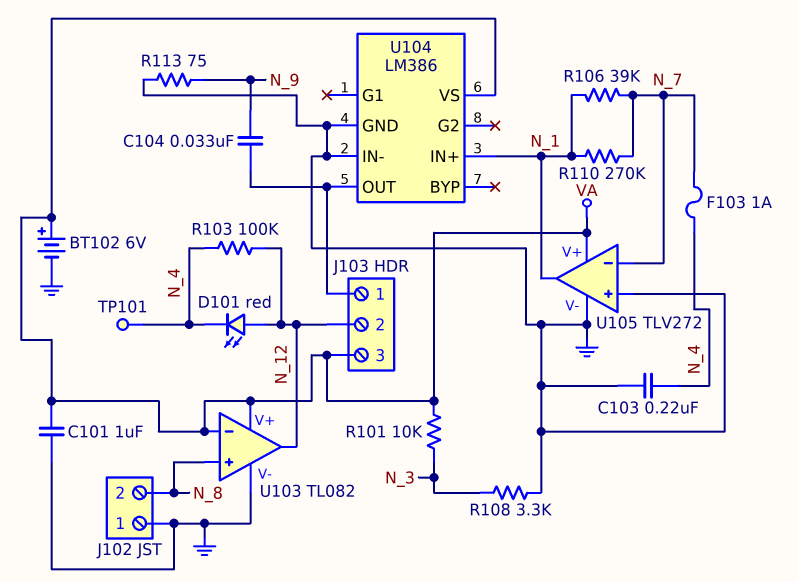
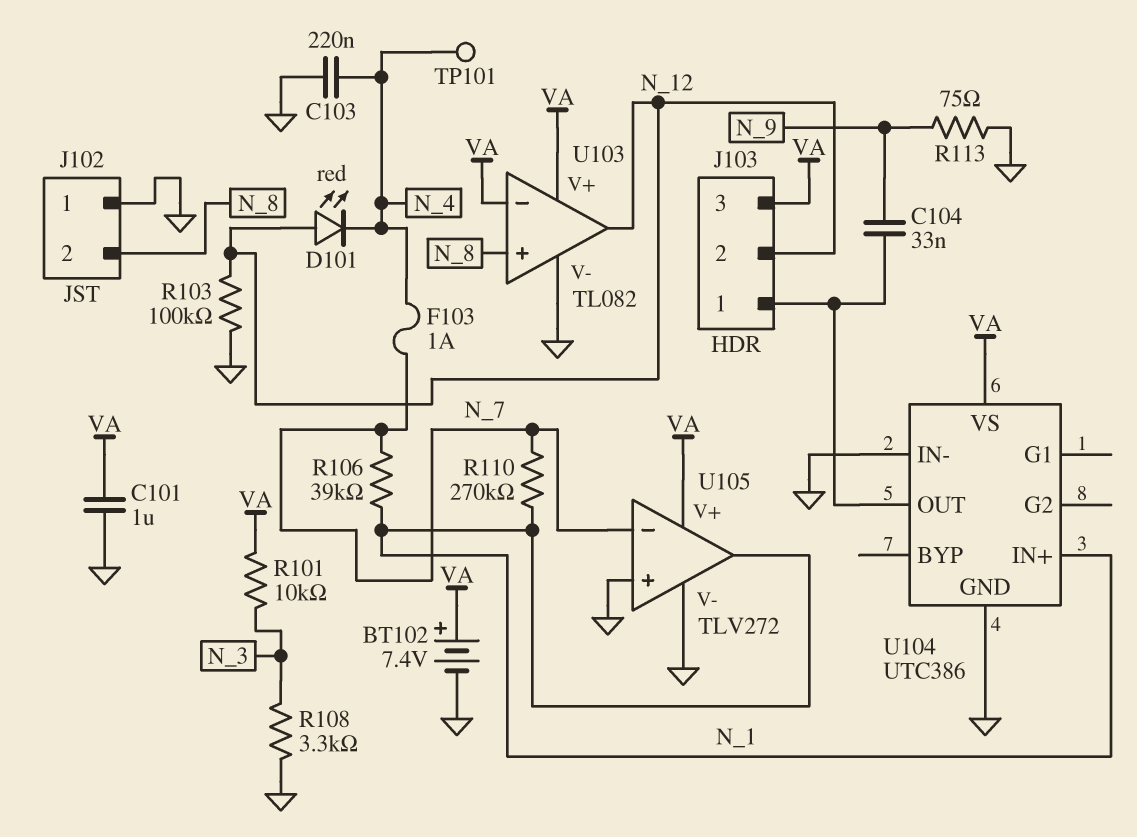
BT102: 6V (plus VA, minus GND) -> 7.4V (plus VA, minus GND)
R103: 100k (N_4, N_12) -> 100k (GND, N_12)
U104: LM386 -> UTC386

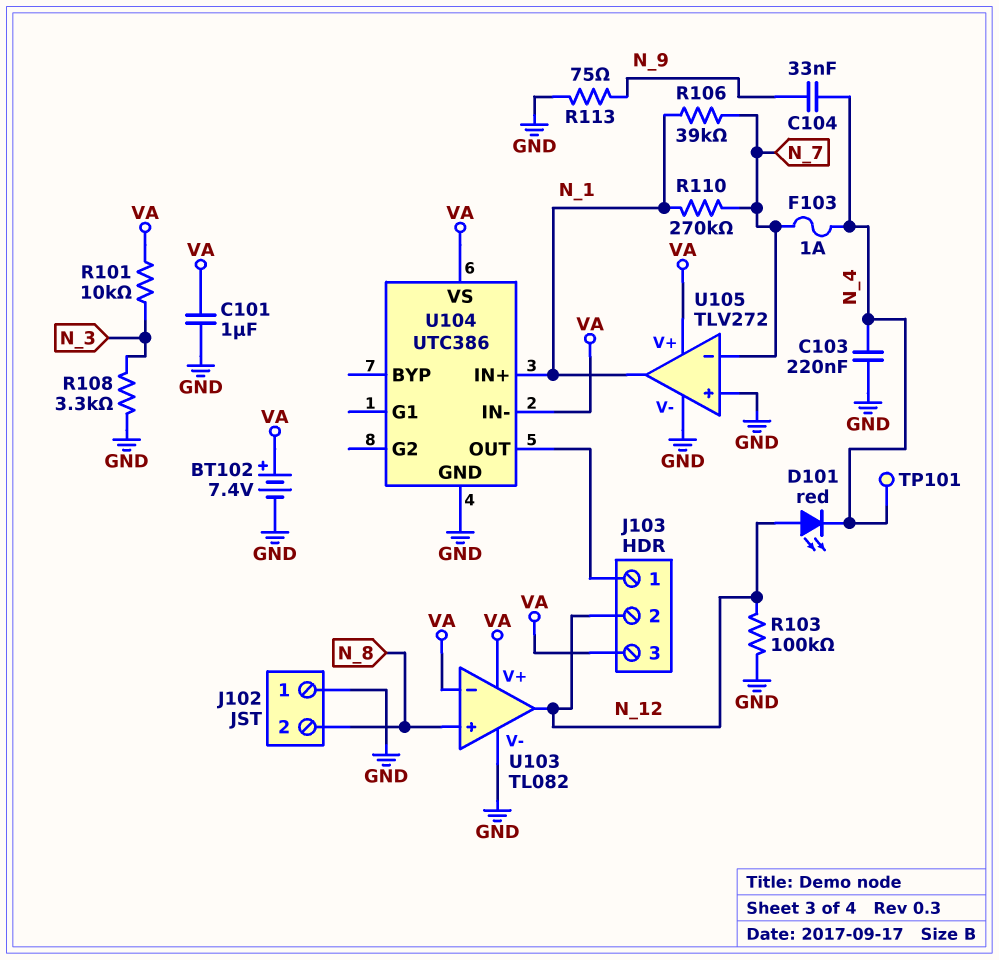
C104: 33nF (J103/1, N_9) -> 33nF (N_4, N_9)
U104 pin IN-: GND -> VA

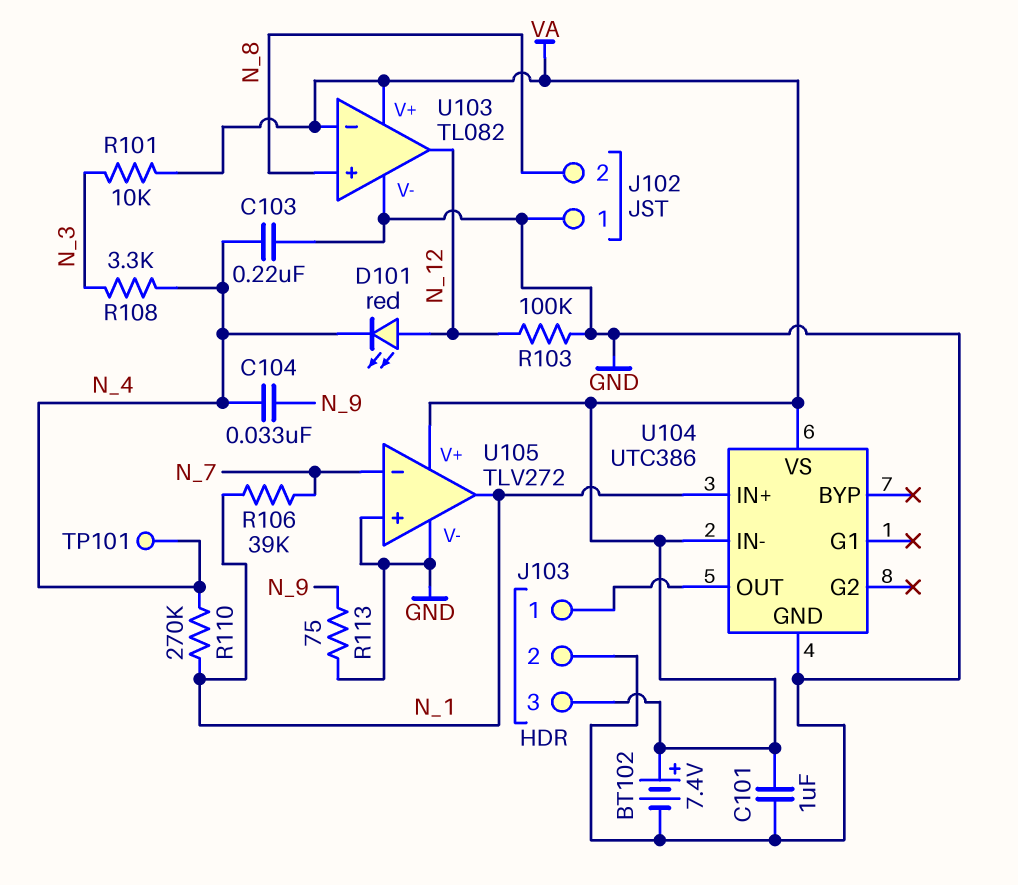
F103: 1A (N_4, N_7) -> none
J103 pin 2: N_12 -> GND
R108: 3.3k (GND, N_3) -> 3.3k (N_3, N_4)
R110: 270k (N_1, N_7) -> 270k (N_1, N_4)

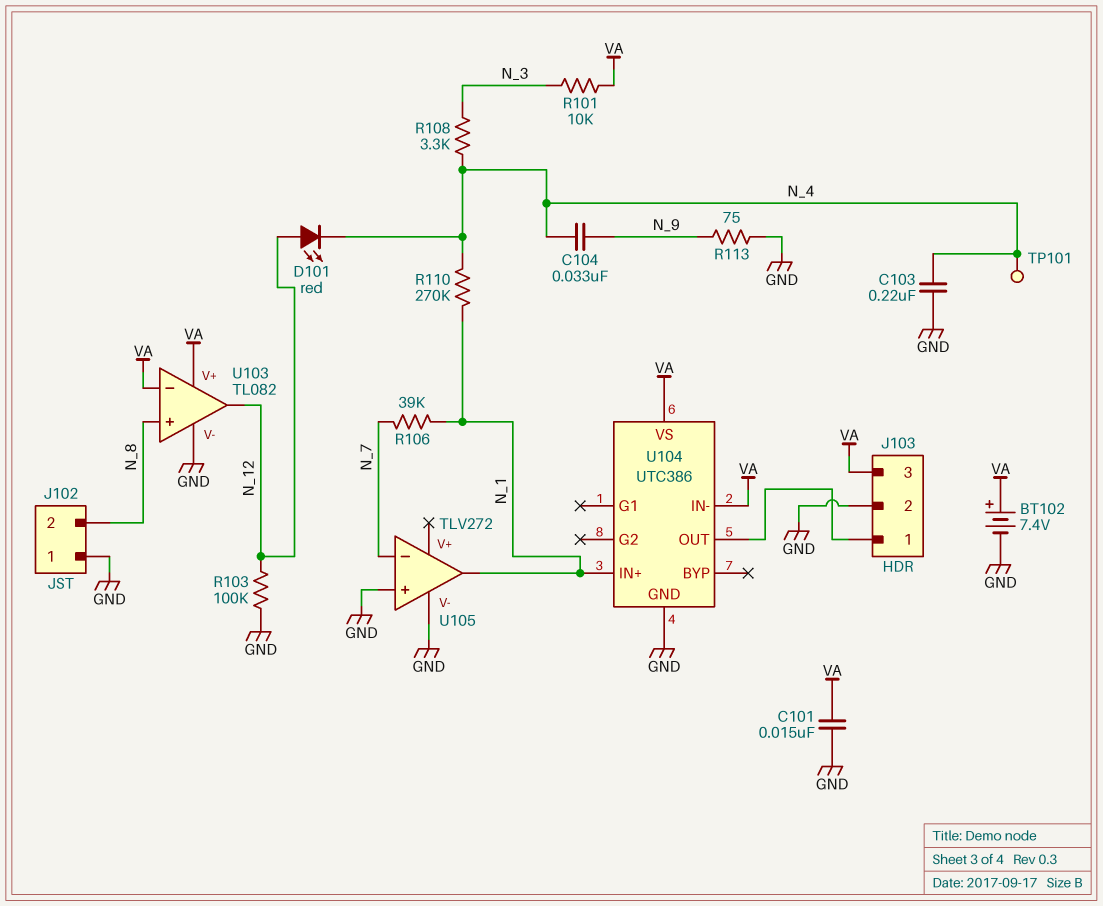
C101: 1uF (GND, VA) -> 15nF (GND, VA)
U105 pin V+: VA -> none

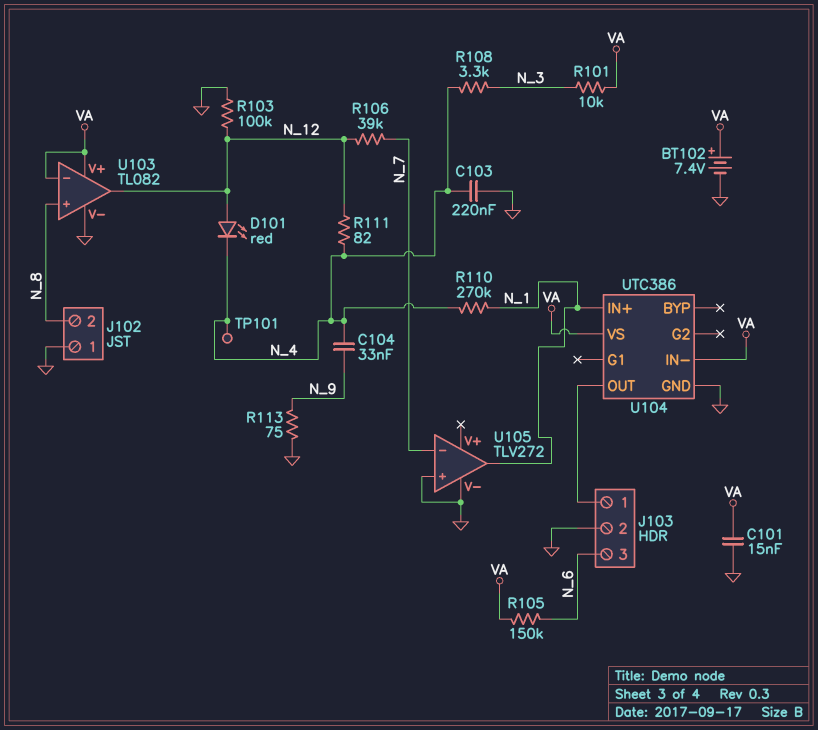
J103 pin 3: VA -> N_6
R105: none -> 150k (N_6, VA)
R106: 39k (N_1, N_7) -> 39k (N_7, N_12)
R111: none -> 82 (N_4, N_12)

